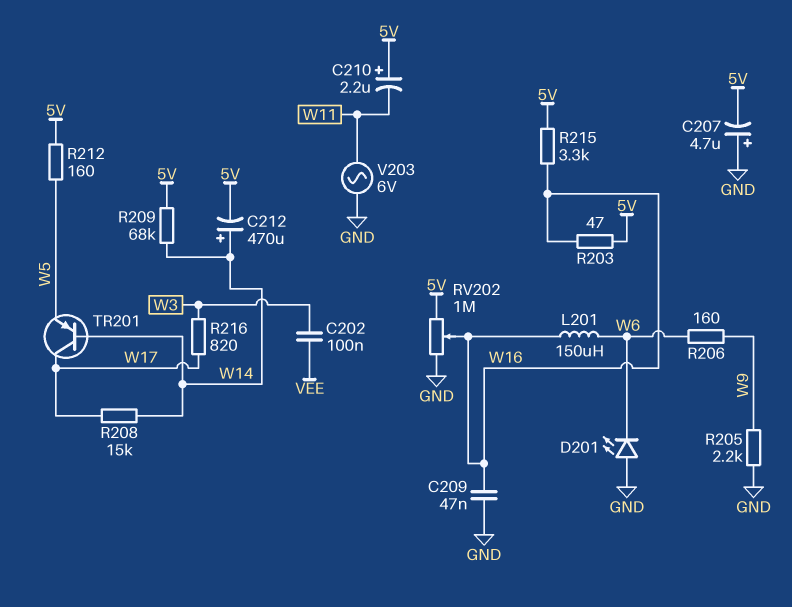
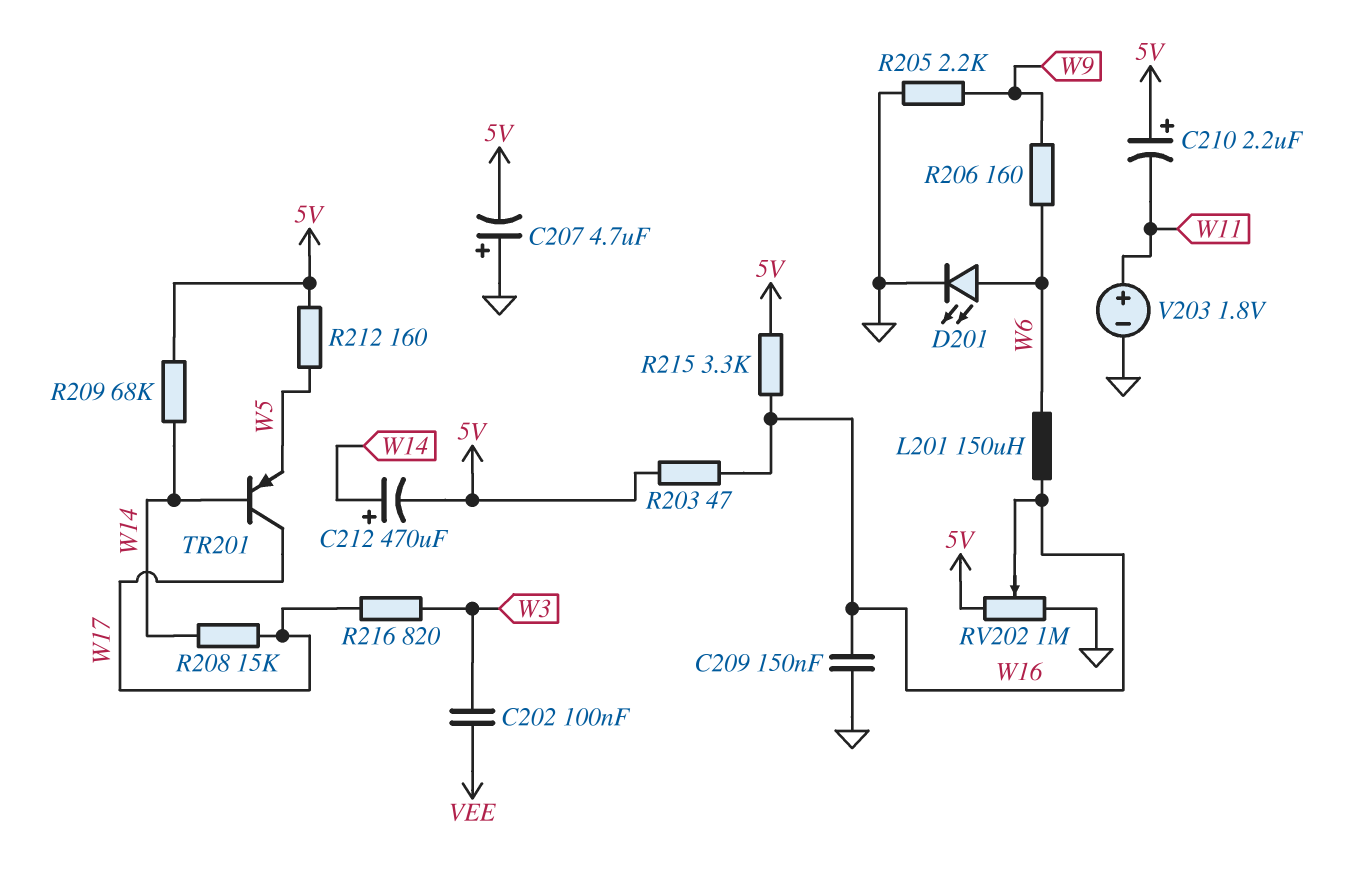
C209: 47nF (GND, W16) -> 150nF (GND, W16)
D201: LED (A GND, K W6) -> LED (A W6, K GND)
V203: AC 6V (GND, W11) -> 1.8V (plus W11, minus GND)

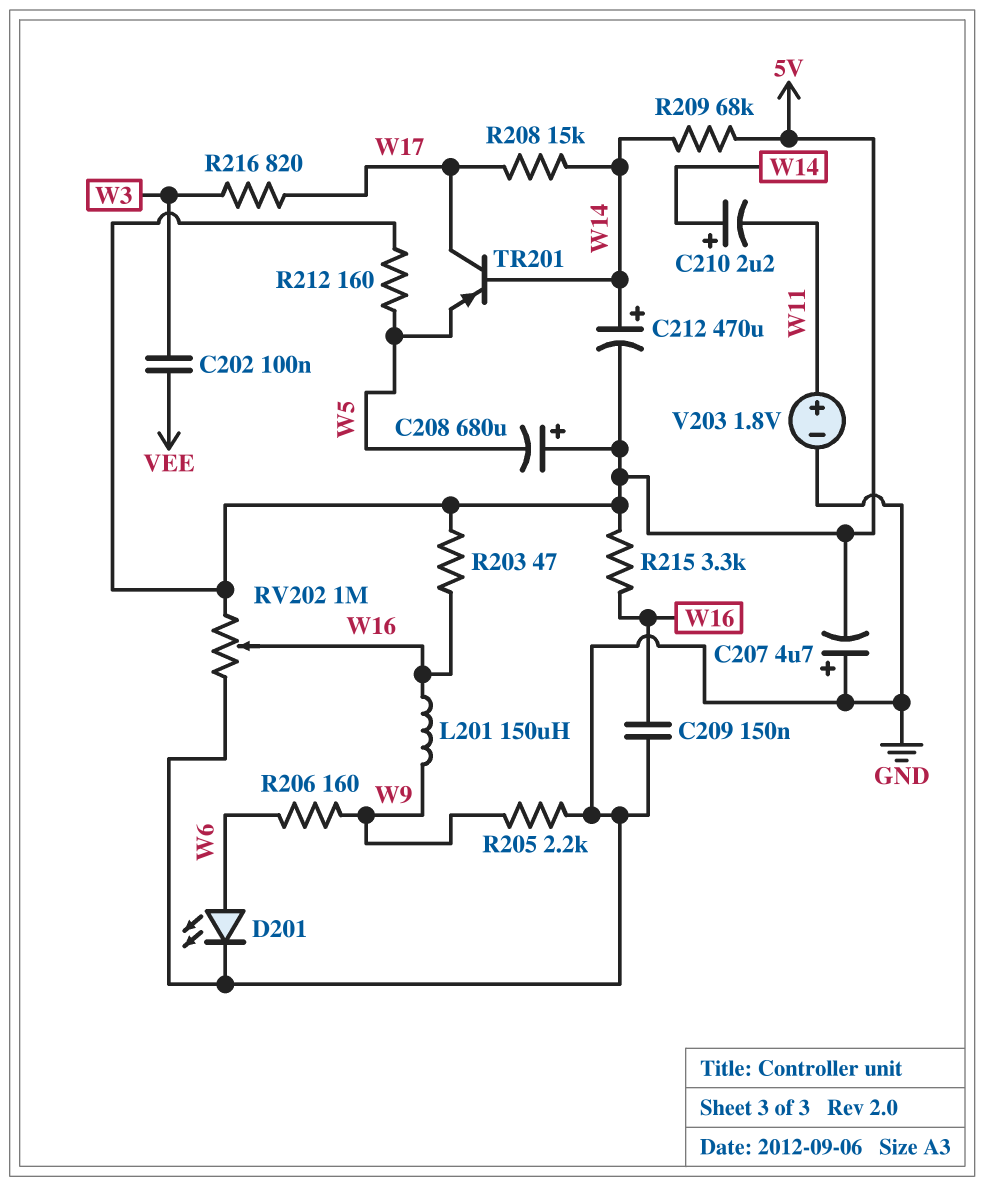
C208: none -> 680uF (plus 5V, minus W5)
C210: 2.2uF (plus 5V, minus W11) -> 2.2uF (plus W14, minus W11)
L201: 150uH (W6, W16) -> 150uH (W9, W16)

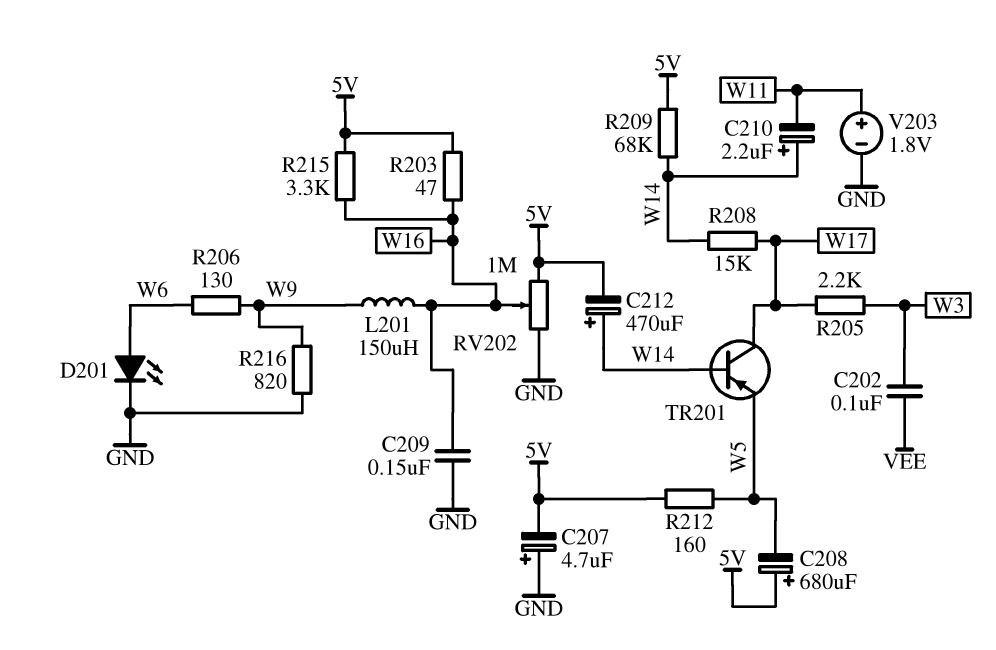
R205: 2.2k (GND, W9) -> 2.2k (W3, W17)
R206: 160 (W6, W9) -> 130 (W6, W9)
R216: 820 (W3, W17) -> 820 (GND, W9)

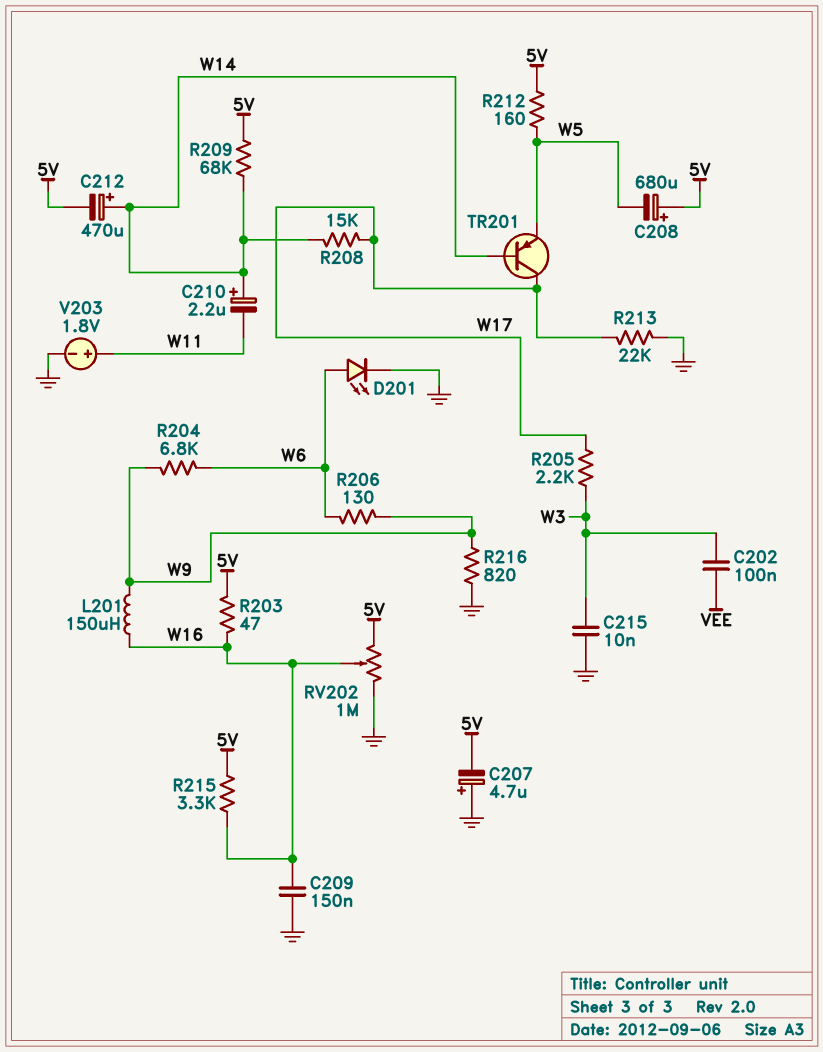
C215: none -> 10nF (GND, W3)
R204: none -> 6.8k (W6, W9)
R213: none -> 22k (GND, W17)

